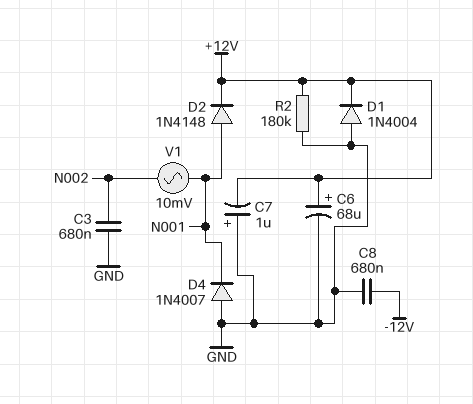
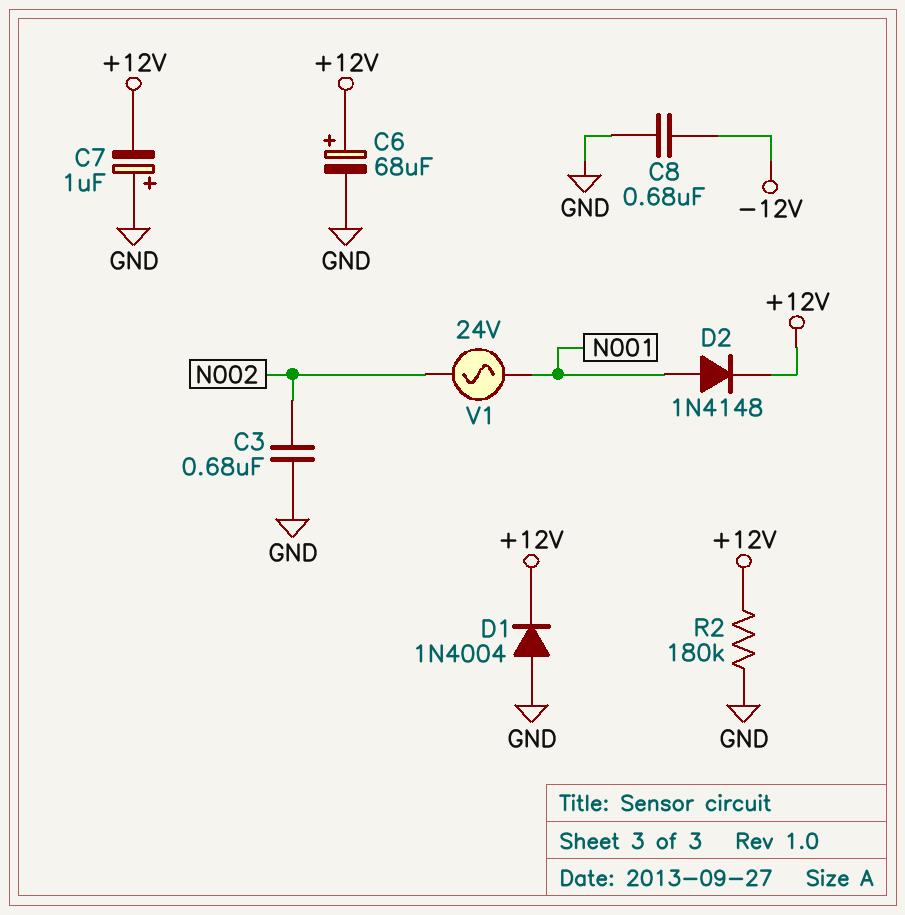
D4: diode 1N4007 (A GND, K N001) -> none
V1: AC 10mV (N001, N002) -> AC 24V (N001, N002)

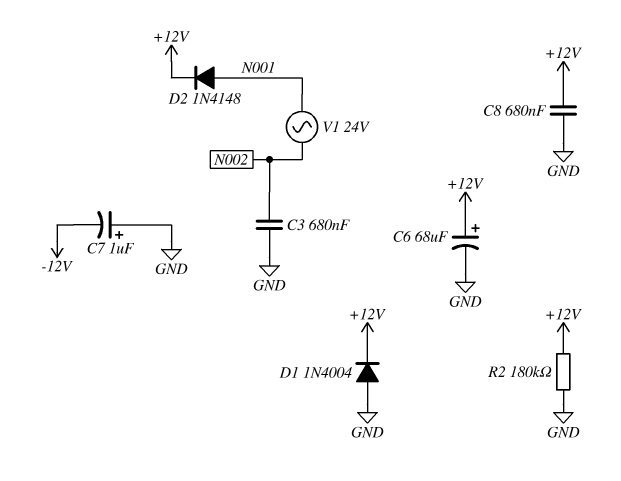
C7: 1uF (plus GND, minus +12V) -> 1uF (plus GND, minus -12V)
C8: 680nF (-12V, GND) -> 680nF (+12V, GND)

